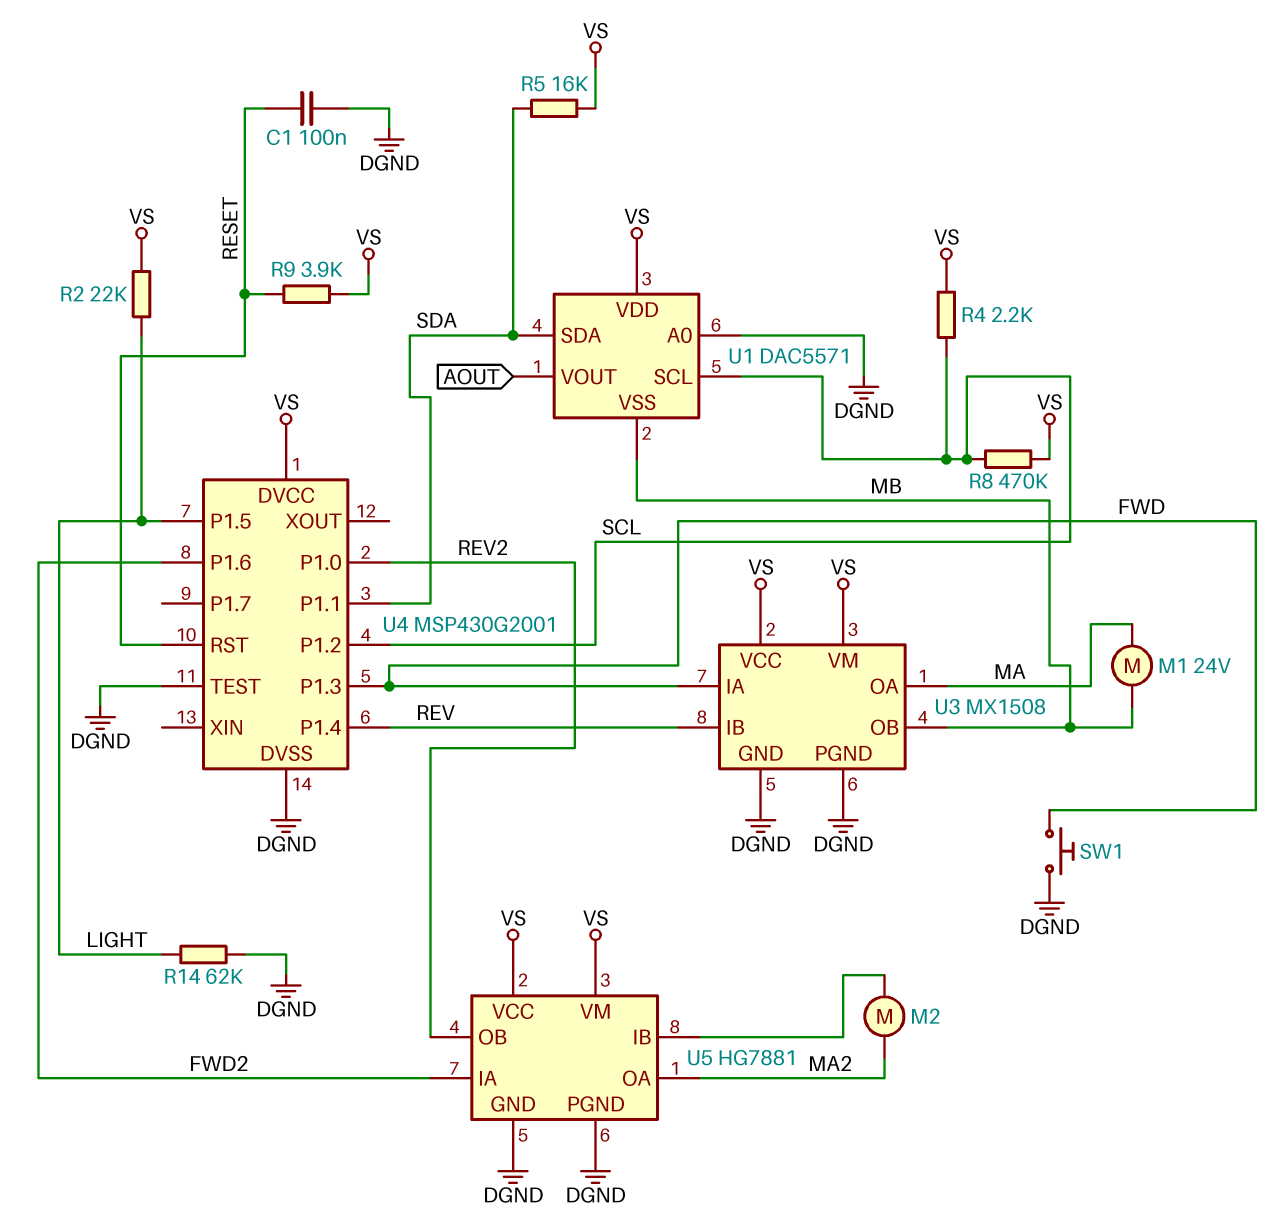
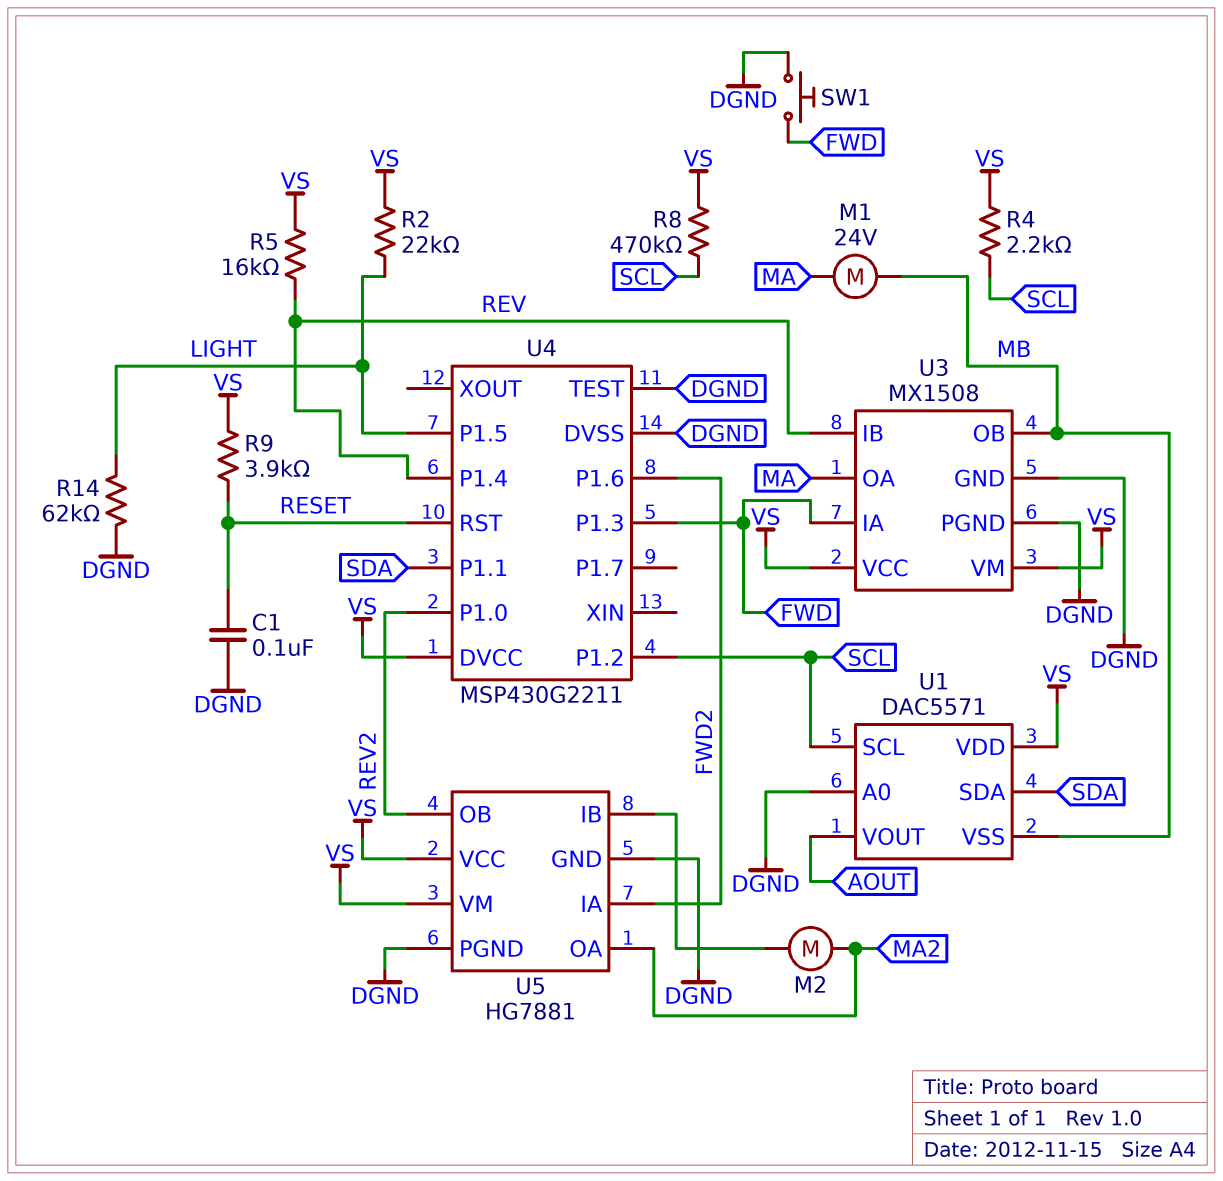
R5: 16k (SDA, VS) -> 16k (REV, VS)
U4: MSP430G2001 -> MSP430G2211

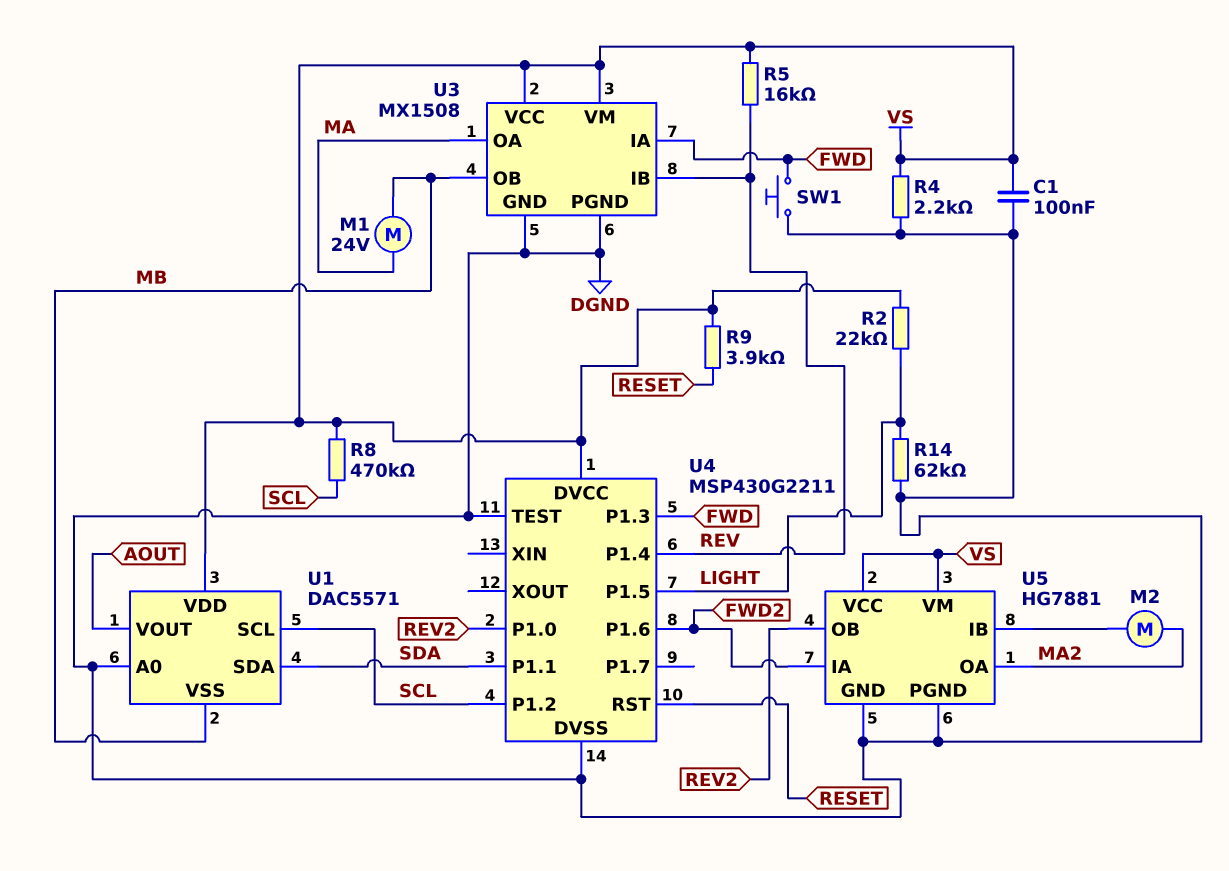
C1: 100nF (DGND, RESET) -> 100nF (DGND, VS)
R4: 2.2k (SCL, VS) -> 2.2k (DGND, VS)

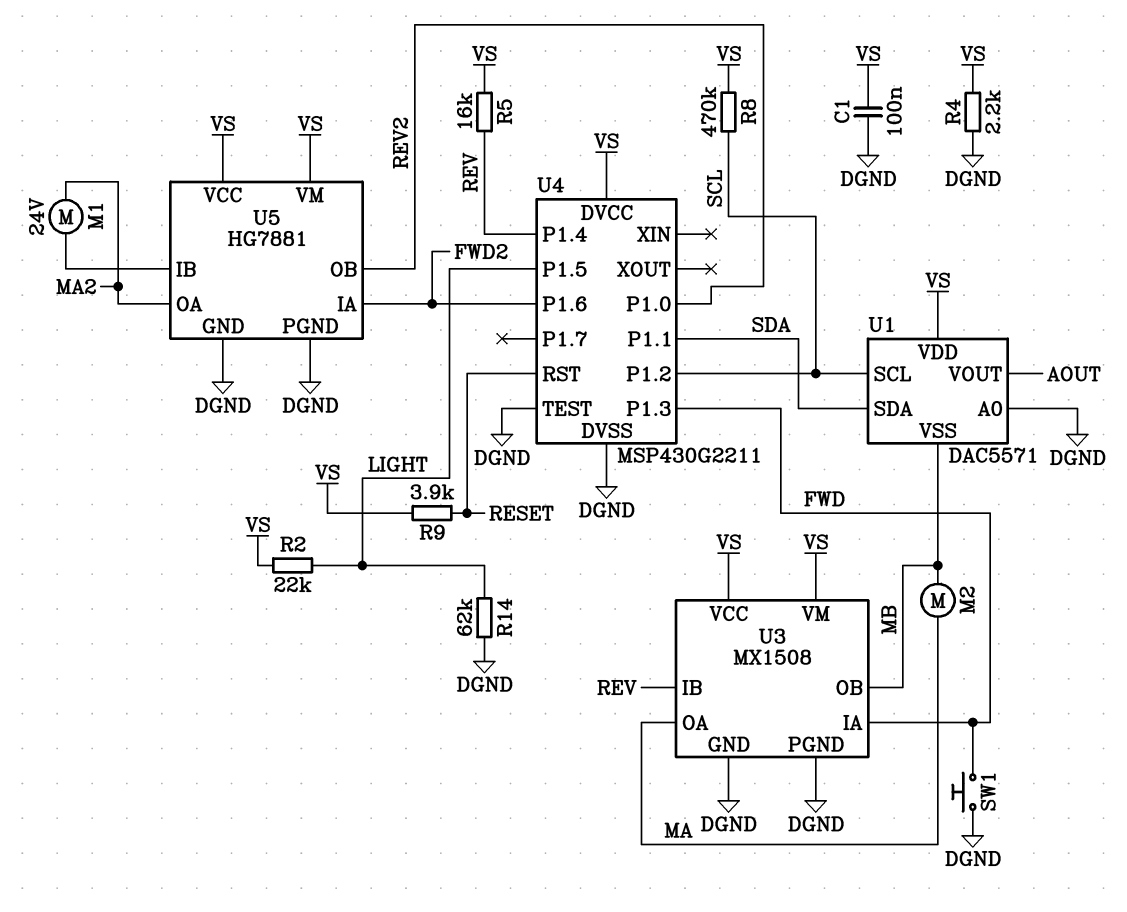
M1: motor 24V (MA, MB) -> motor 24V (MA2, U5/IB)
M2: motor (MA2, U5/IB) -> motor (MA, MB)

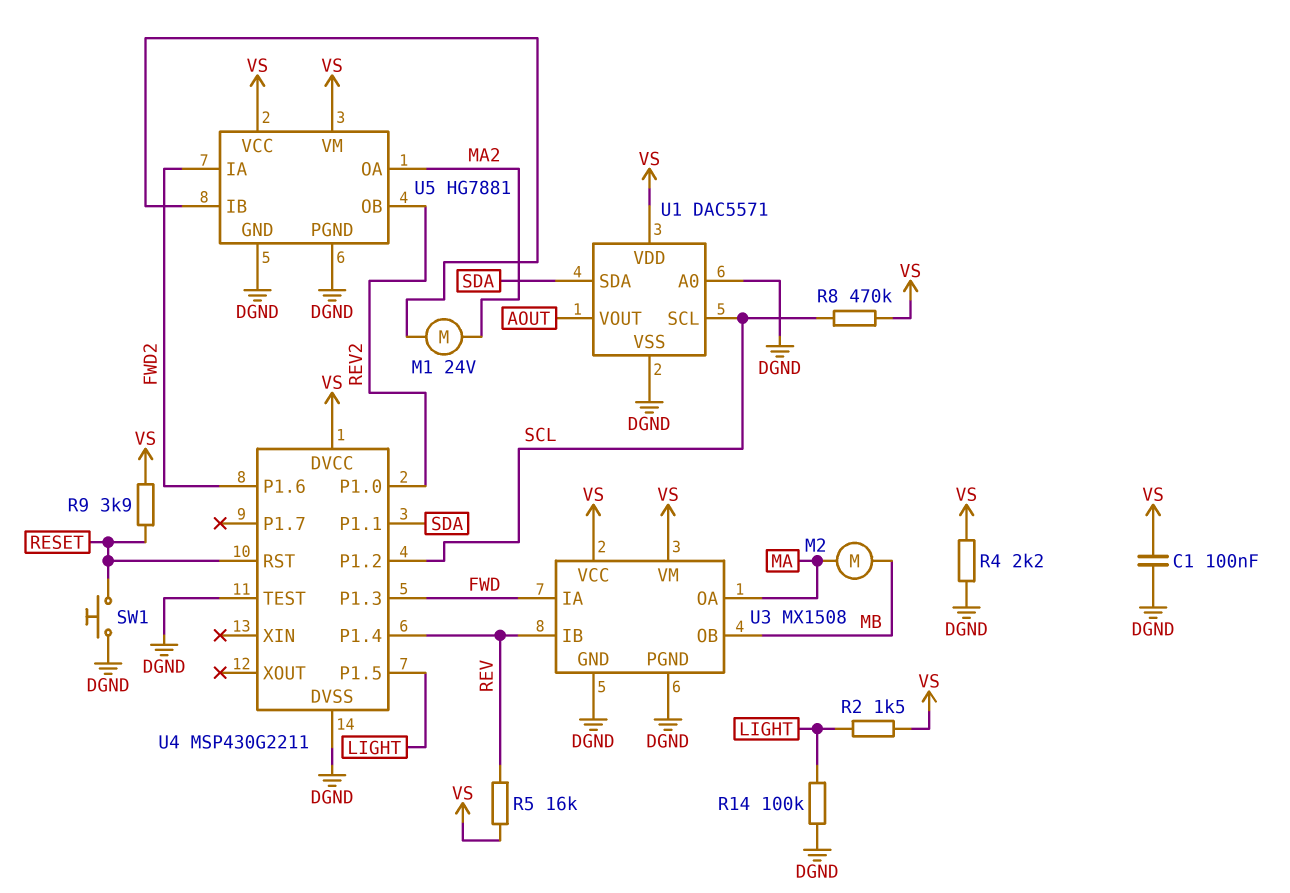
R2: 22k (LIGHT, VS) -> 1.5k (LIGHT, VS)
R14: 62k (DGND, LIGHT) -> 100k (DGND, LIGHT)
SW1: button (DGND, FWD) -> button (DGND, RESET)
U1 pin VSS: MB -> DGND

